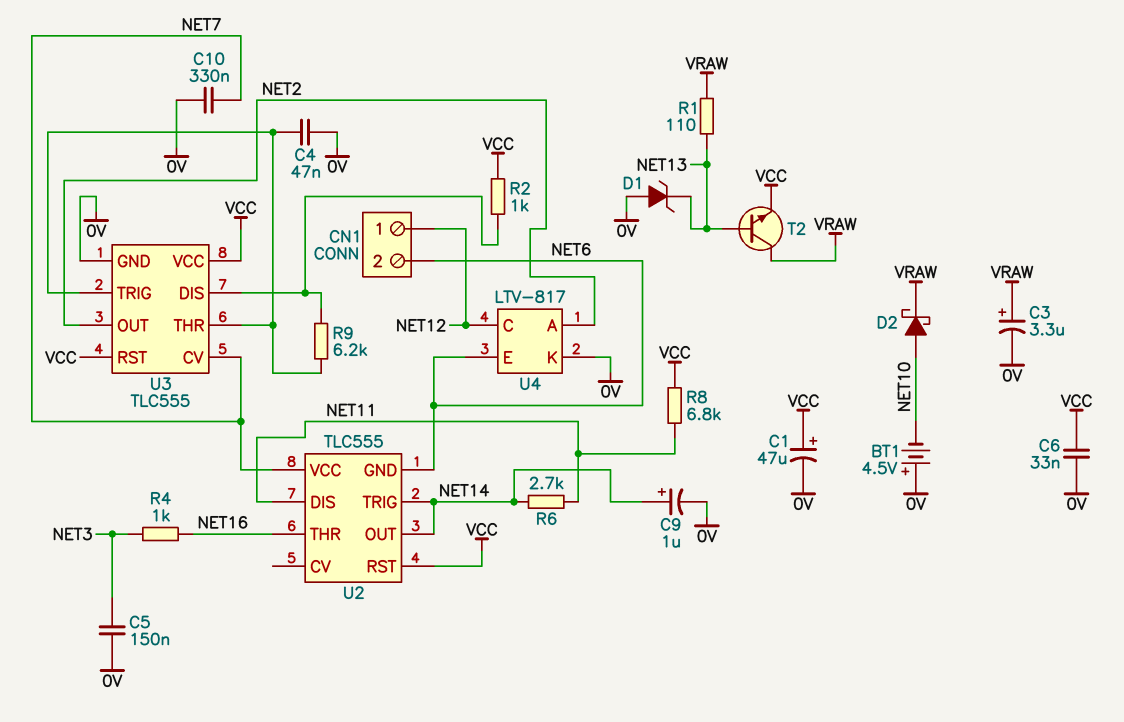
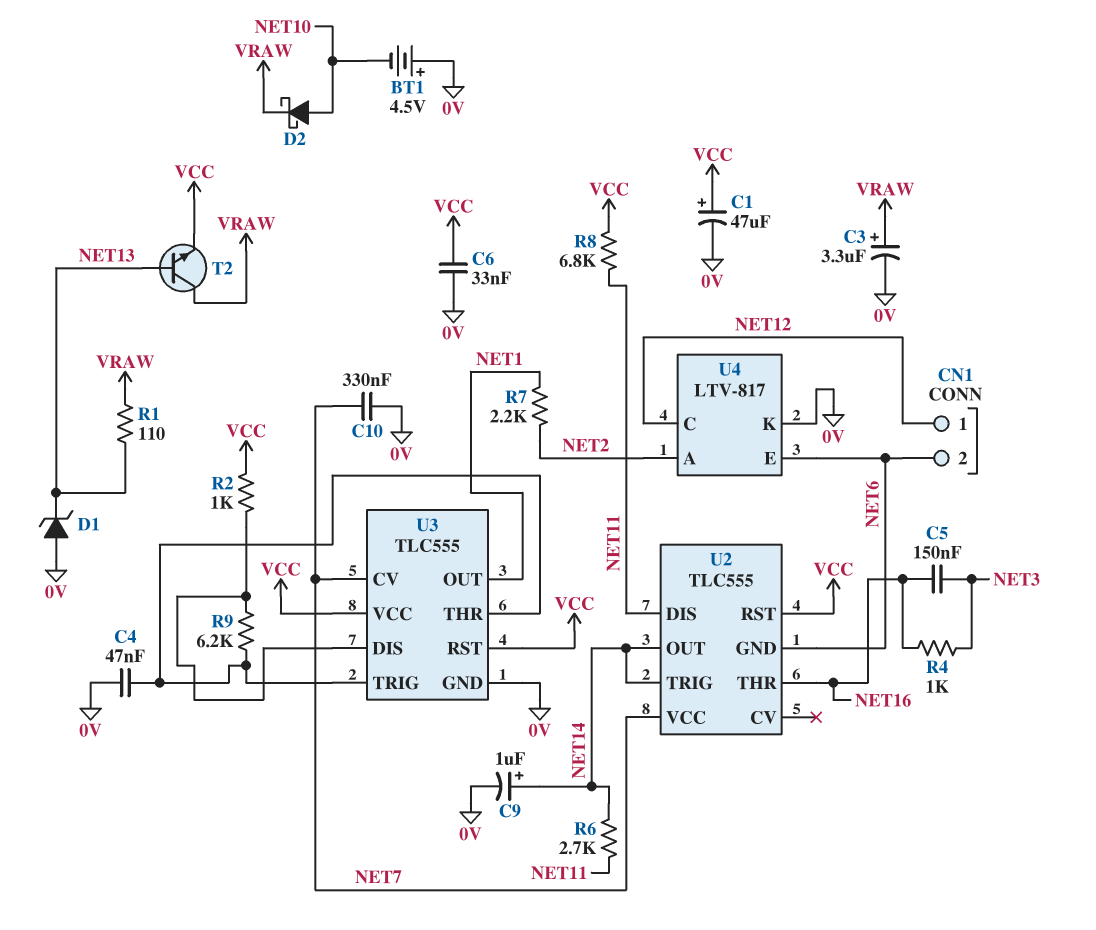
C5: 150nF (0V, NET3) -> 150nF (NET3, NET16)
R7: none -> 2.2k (NET1, NET2)
U3 pin OUT: NET2 -> NET1

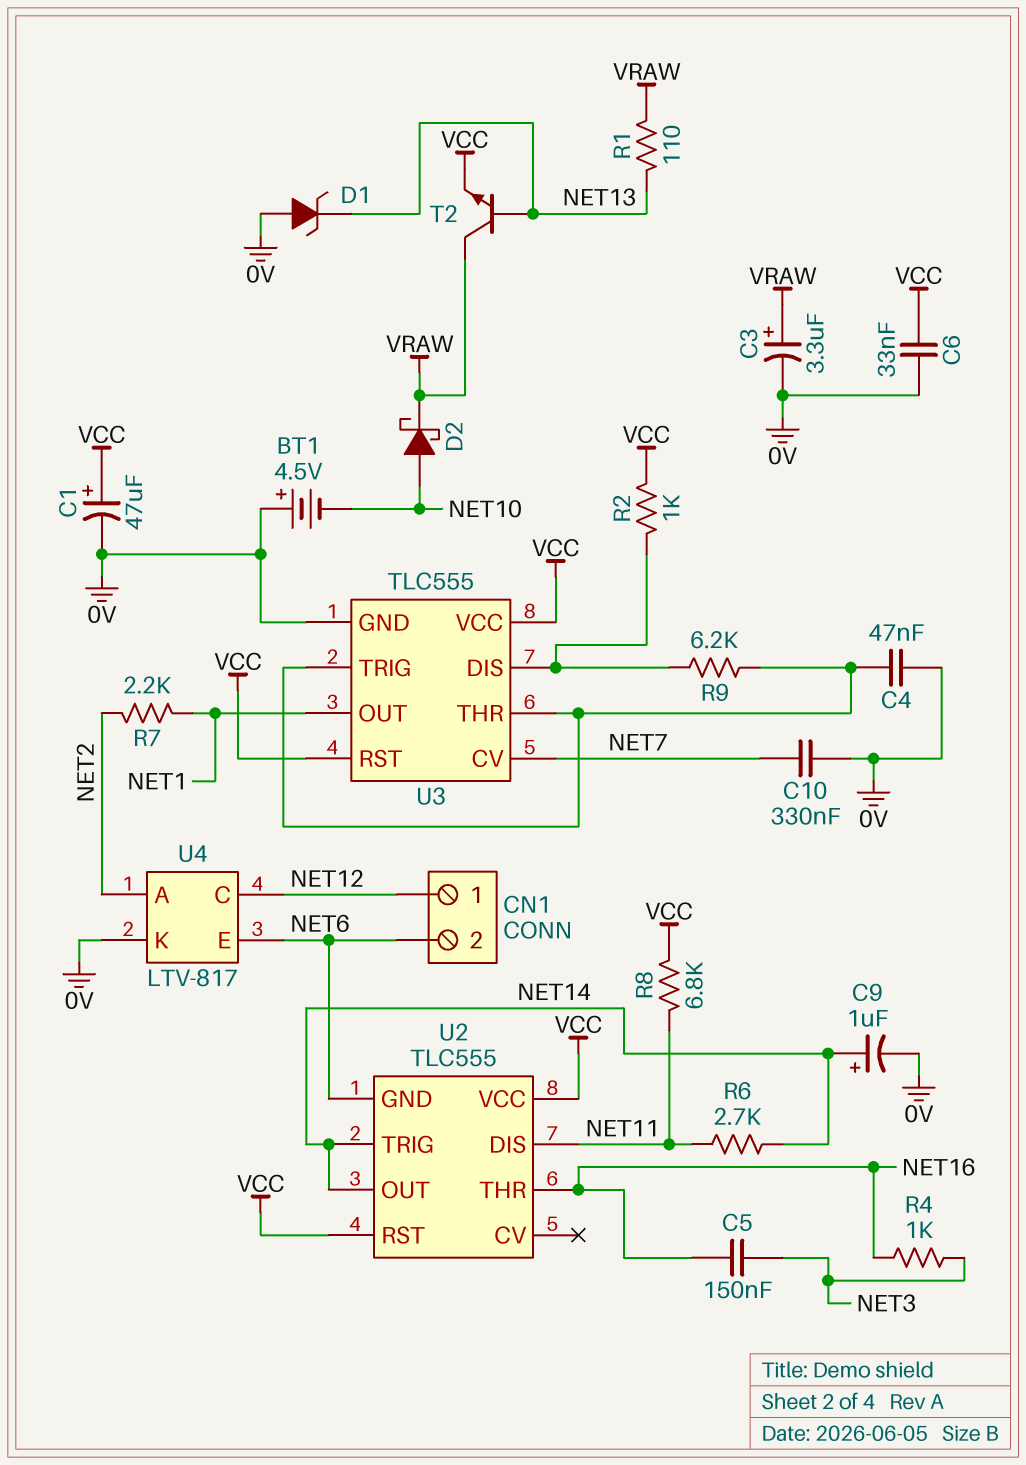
U2 pin VCC: NET7 -> VCC

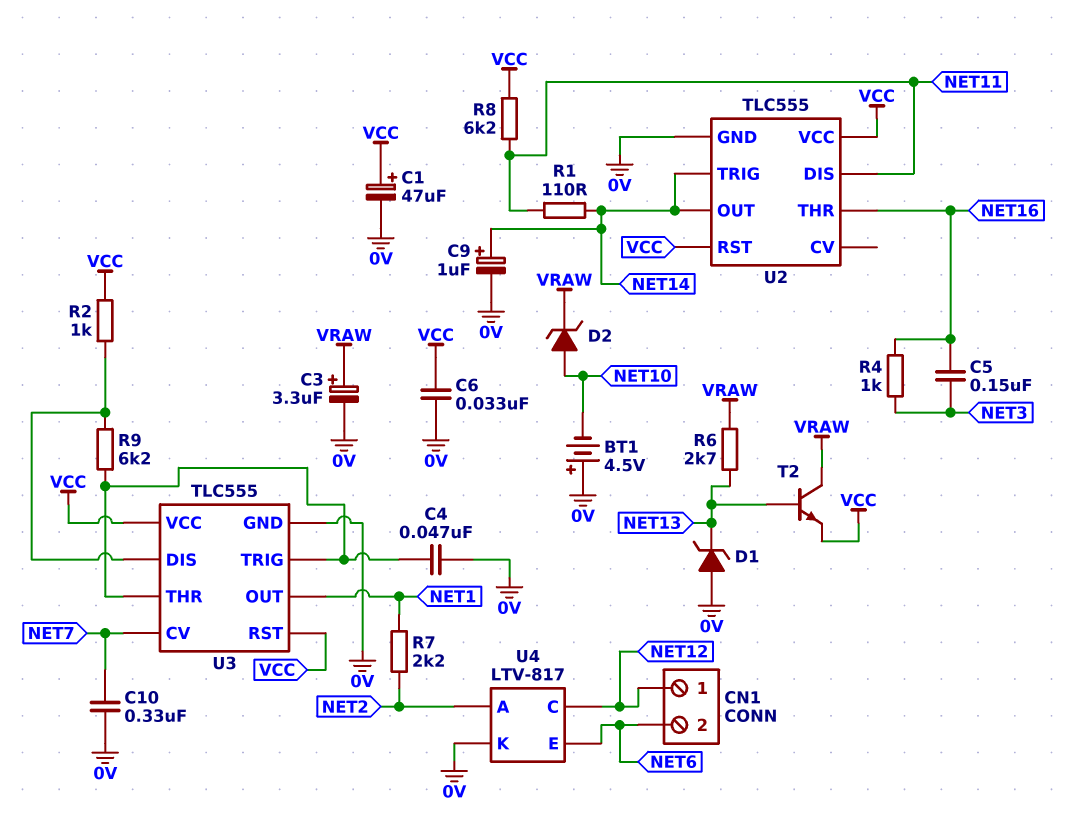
D2: schottky (A NET10, K VRAW) -> zener (A NET10, K VRAW)
R1: 110 (NET13, VRAW) -> 110 (NET11, NET14)
R6: 2.7k (NET11, NET14) -> 2.7k (NET13, VRAW)
R8: 6.8k (NET11, VCC) -> 6.2k (NET11, VCC)
U2 pin GND: NET6 -> 0V

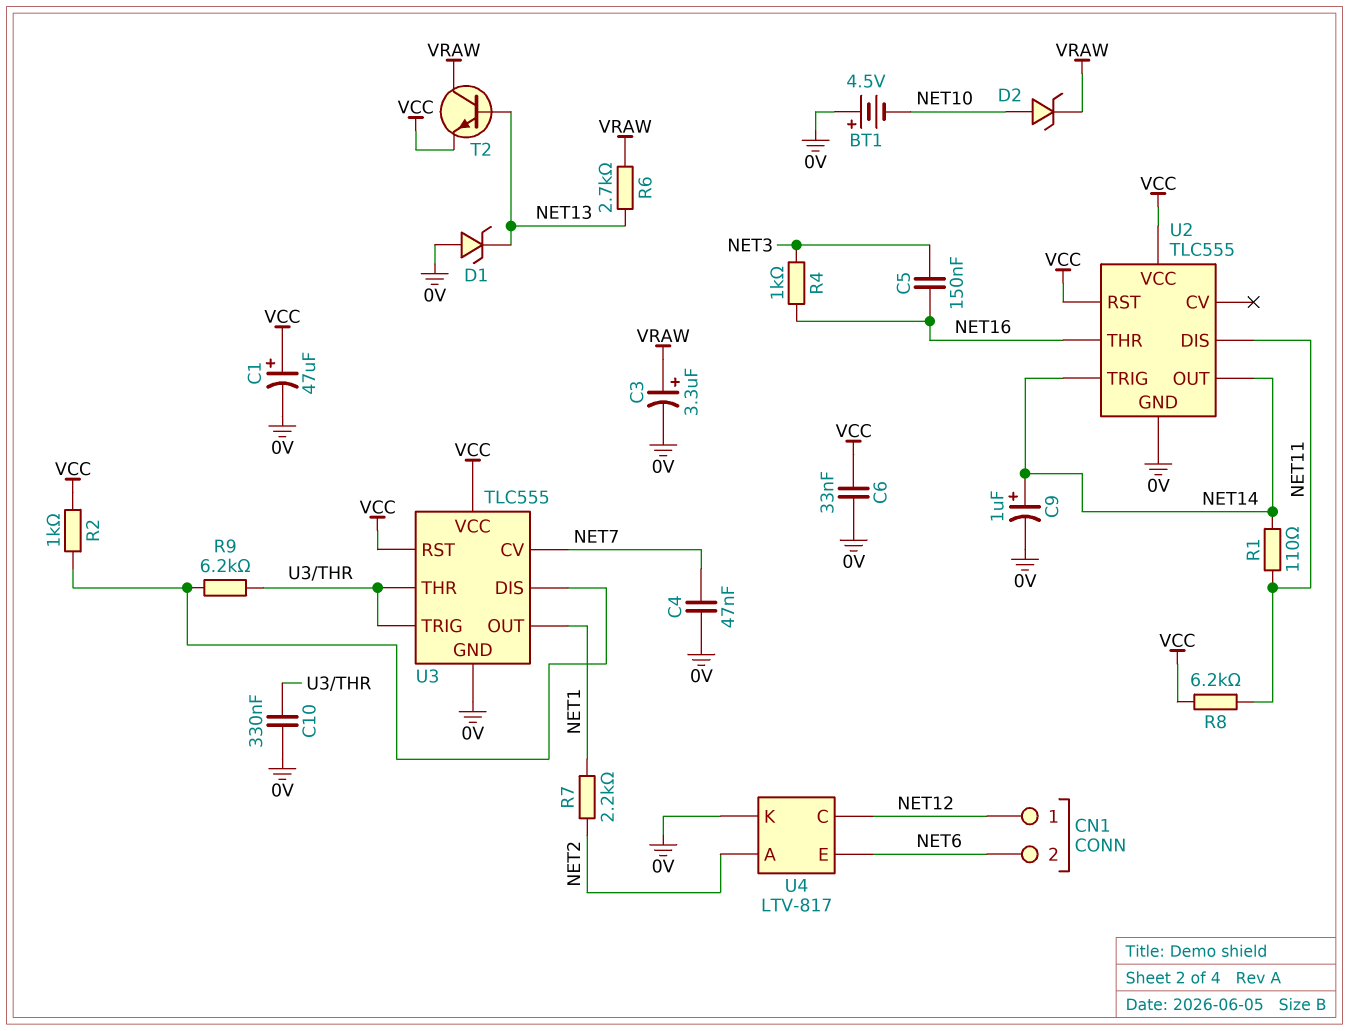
C4: 47nF (0V, U3/THR) -> 47nF (0V, NET7)
C10: 330nF (0V, NET7) -> 330nF (0V, U3/THR)

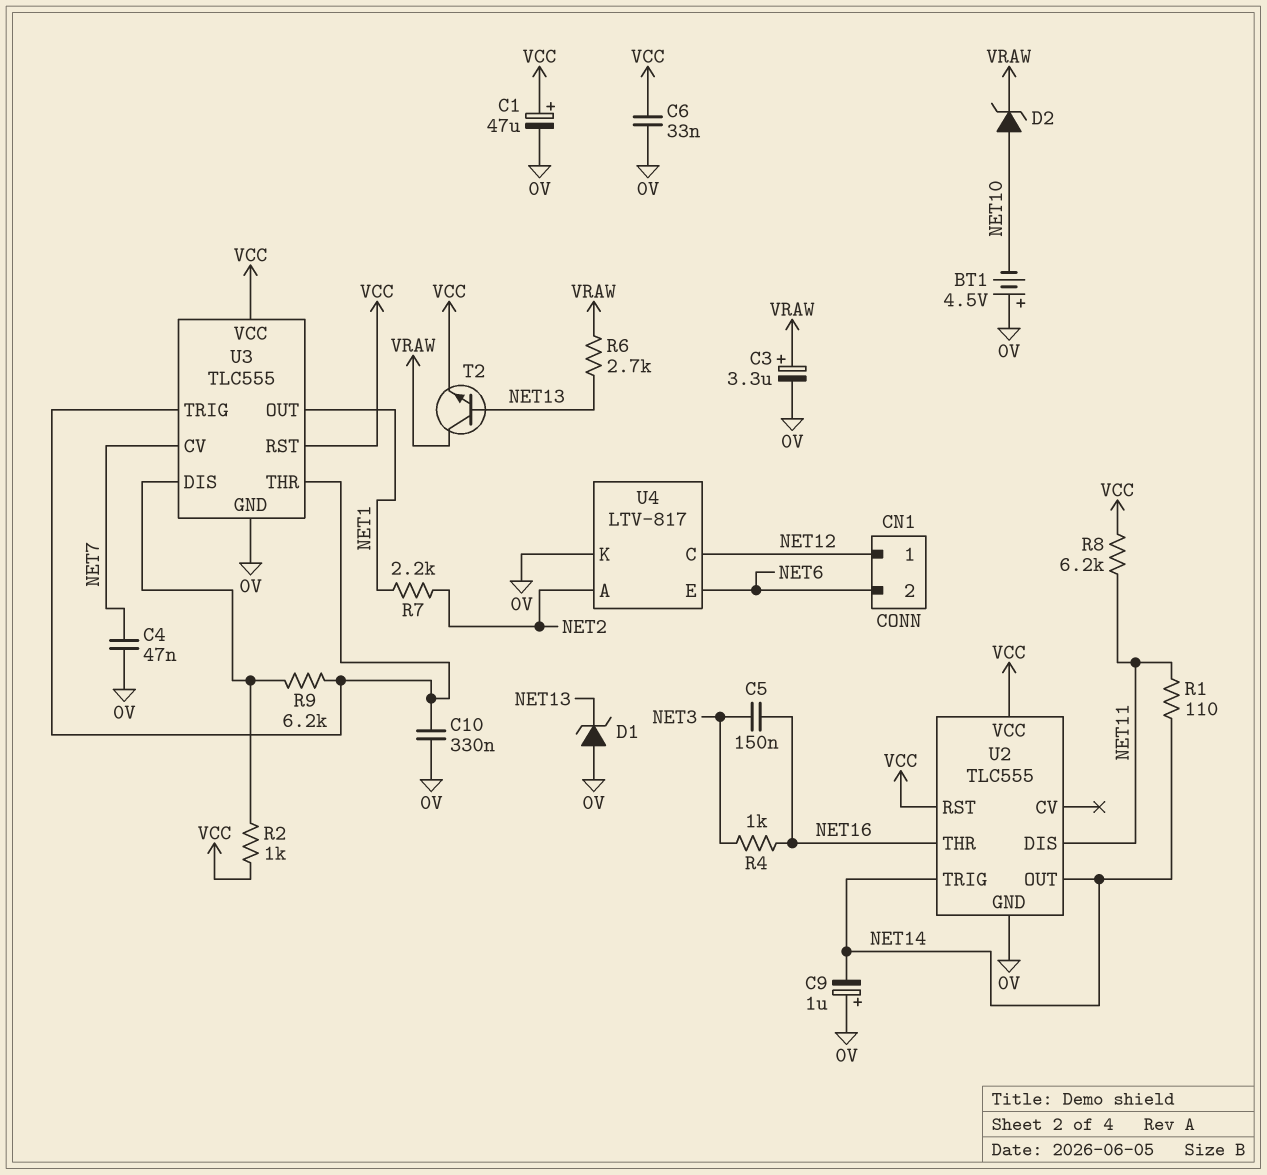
C9: 1uF (plus NET14, minus 0V) -> 1uF (plus 0V, minus NET14)

